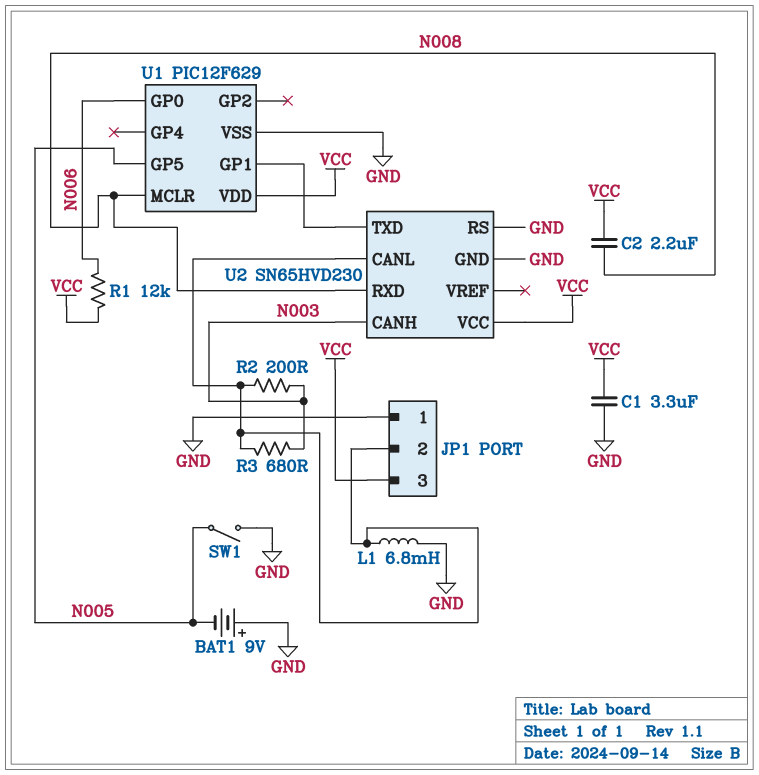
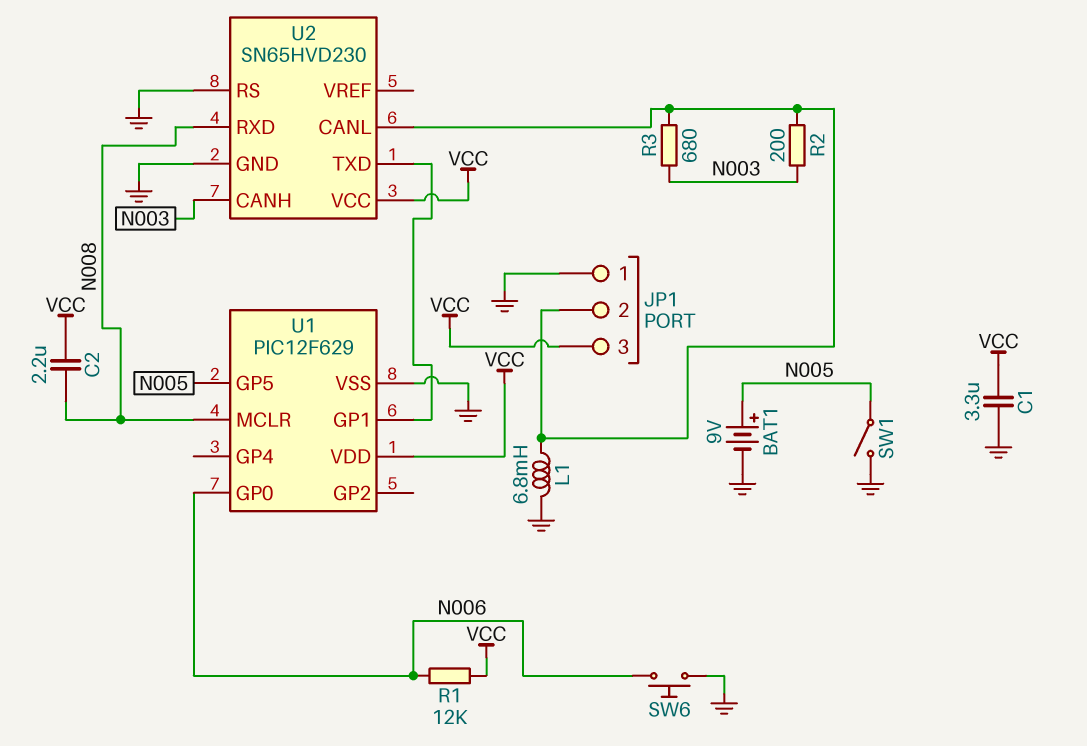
BAT1: 9V (plus GND, minus N005) -> 9V (plus N005, minus GND)
SW6: none -> button (GND, N006)

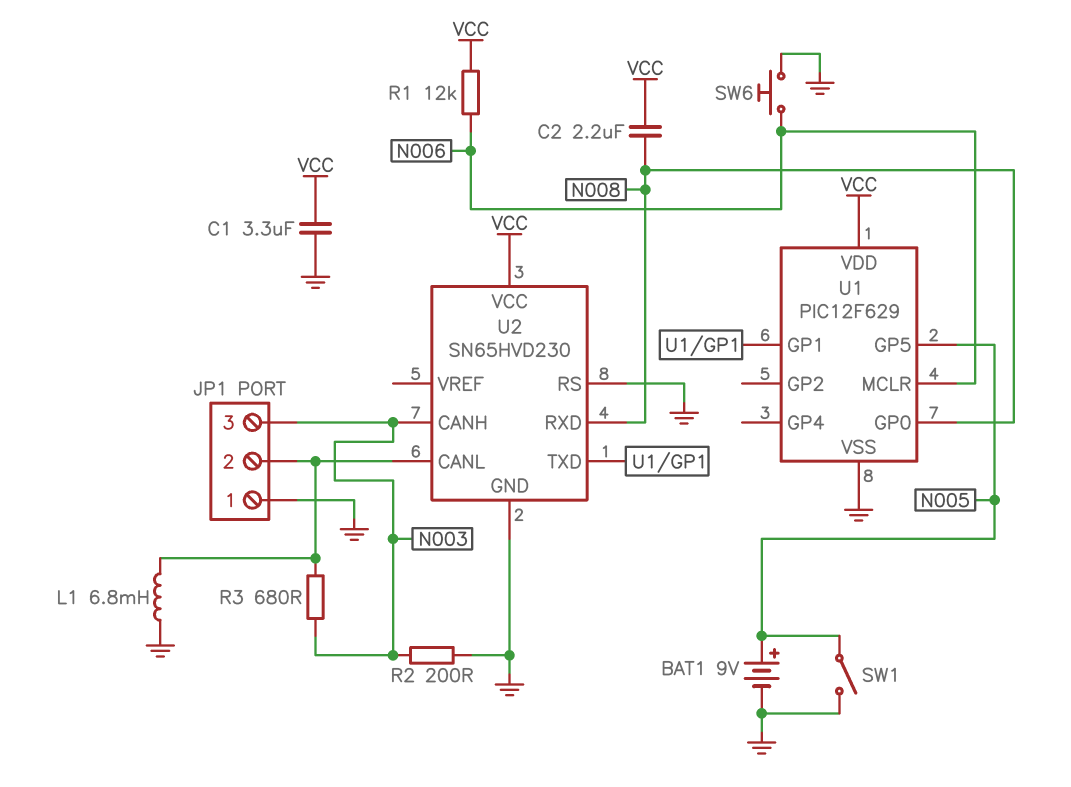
JP1 pin 3: VCC -> N003
R2: 200 (JP1/2, N003) -> 200 (GND, N003)
U1 pin GP0: N006 -> N008
U1 pin MCLR: N008 -> N006

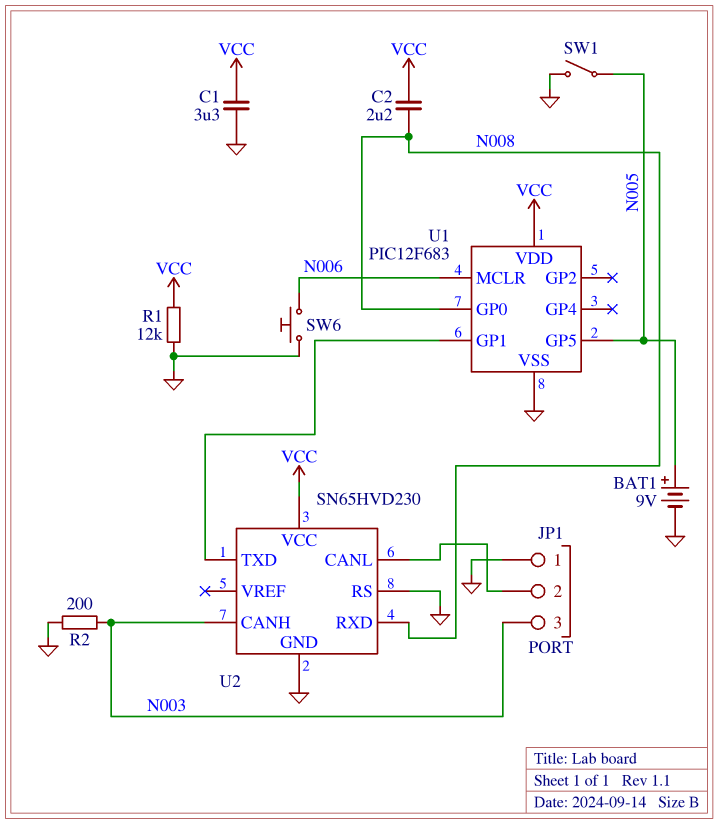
L1: 6.8mH (GND, JP1/2) -> none
R1: 12k (N006, VCC) -> 12k (GND, VCC)
R3: 680 (JP1/2, N003) -> none
U1: PIC12F629 -> PIC12F683

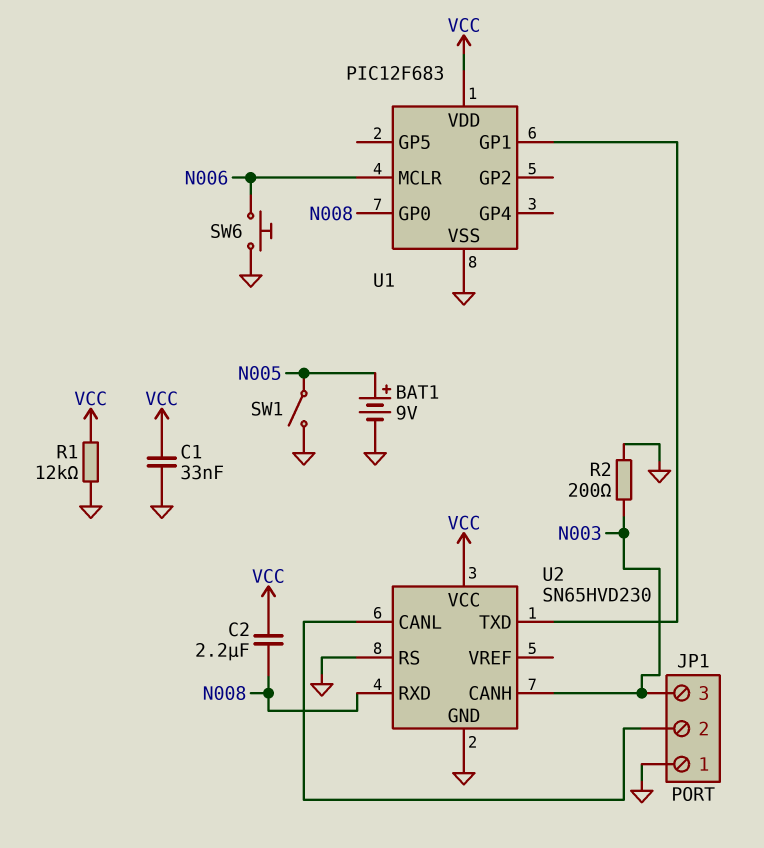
C1: 3.3uF (GND, VCC) -> 33nF (GND, VCC)
U1 pin GP5: N005 -> none

